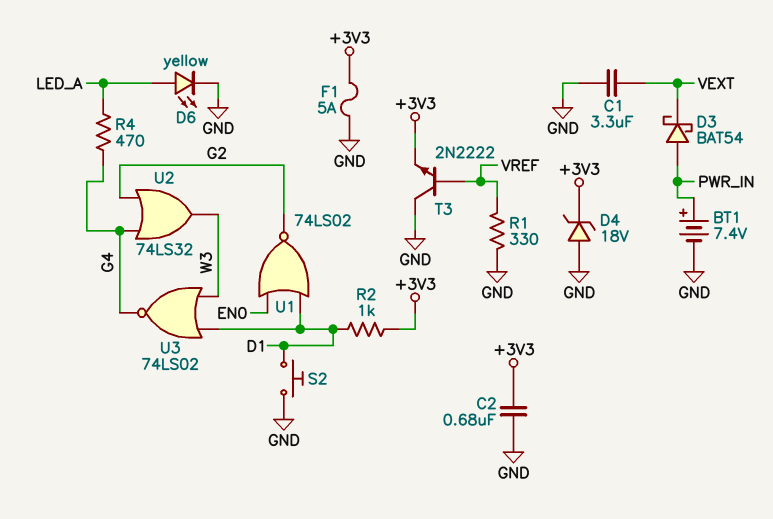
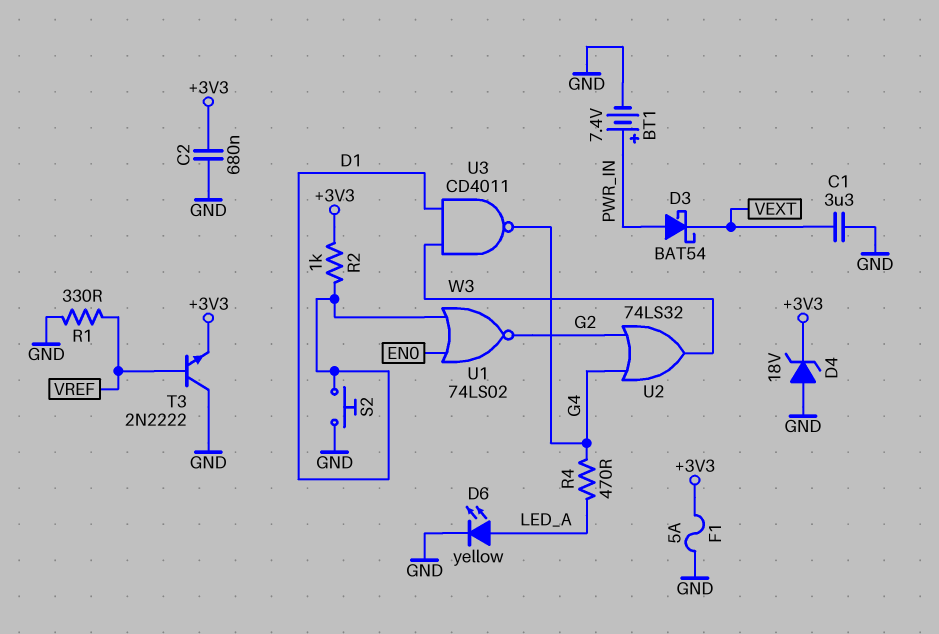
U3: NOR 74LS02 (in D1, in W3, out G4) -> NAND CD4011 (in D1, in W3, out G4)

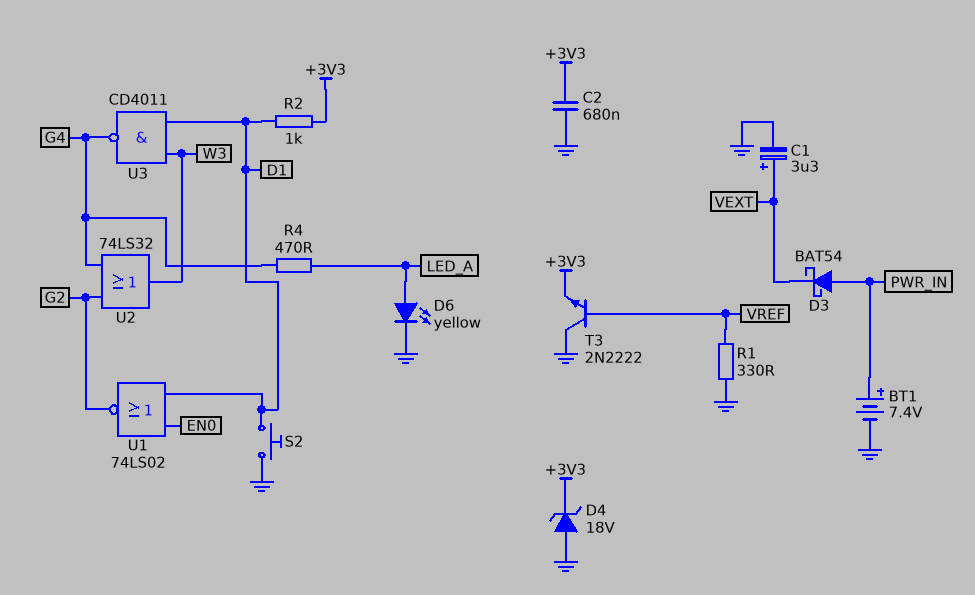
C1: 3.3uF (GND, VEXT) -> 3.3uF (plus VEXT, minus GND)
F1: 5A (+3V3, GND) -> none

